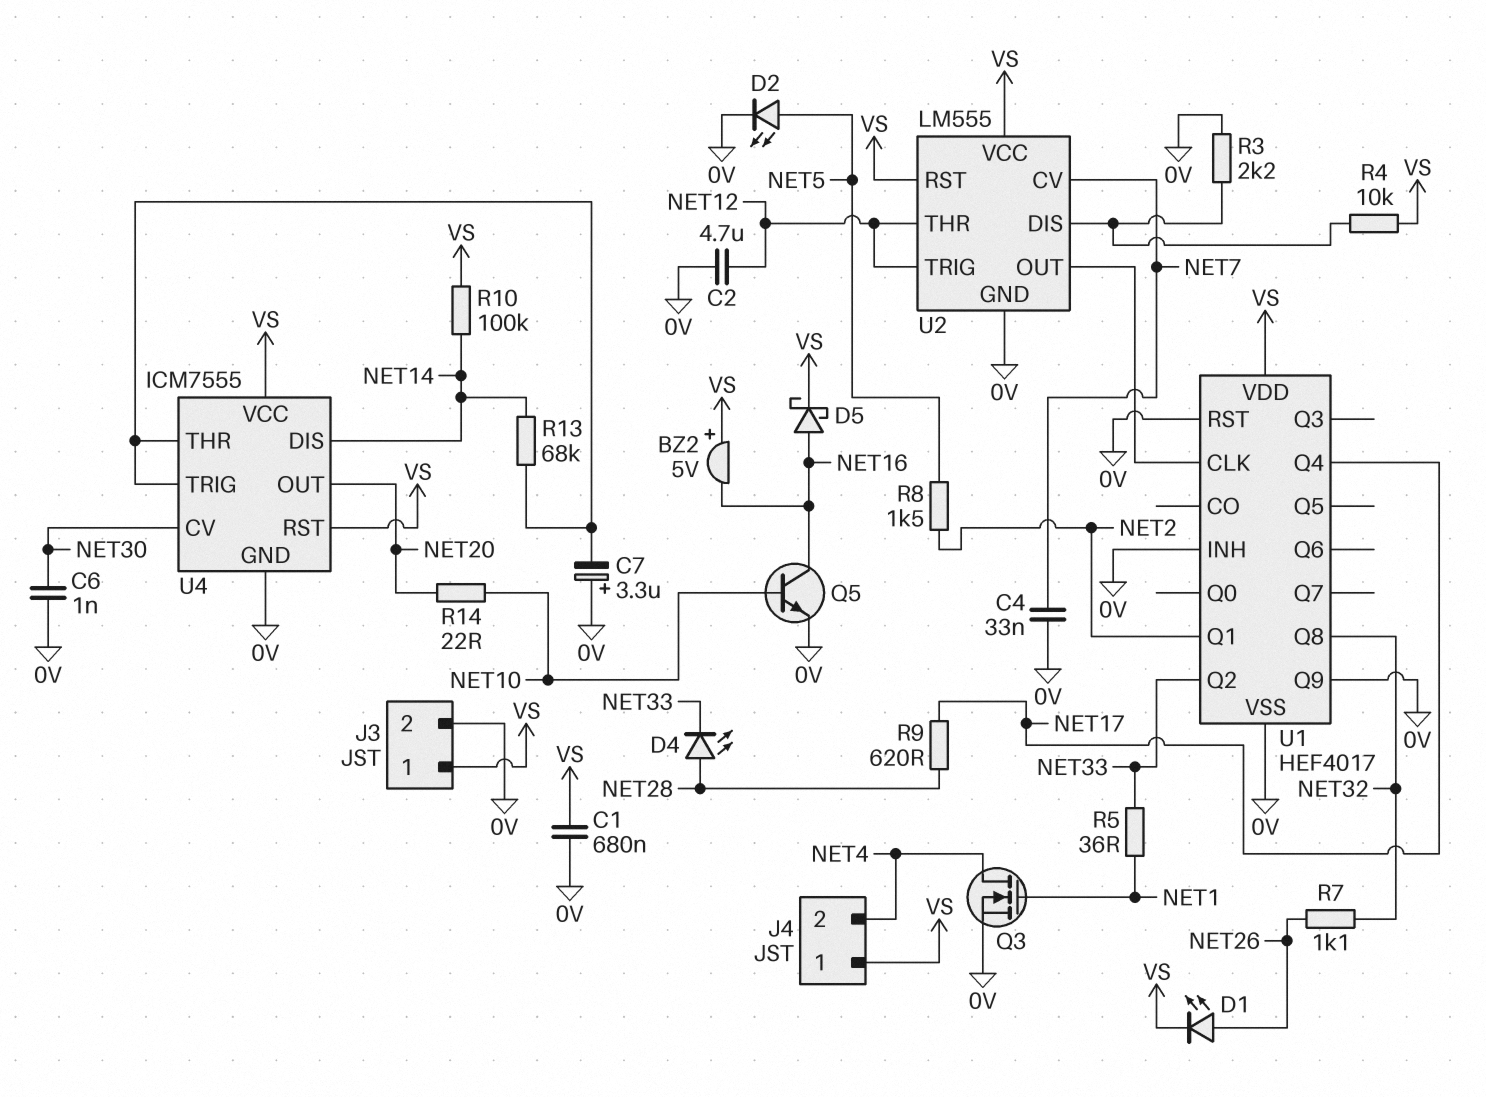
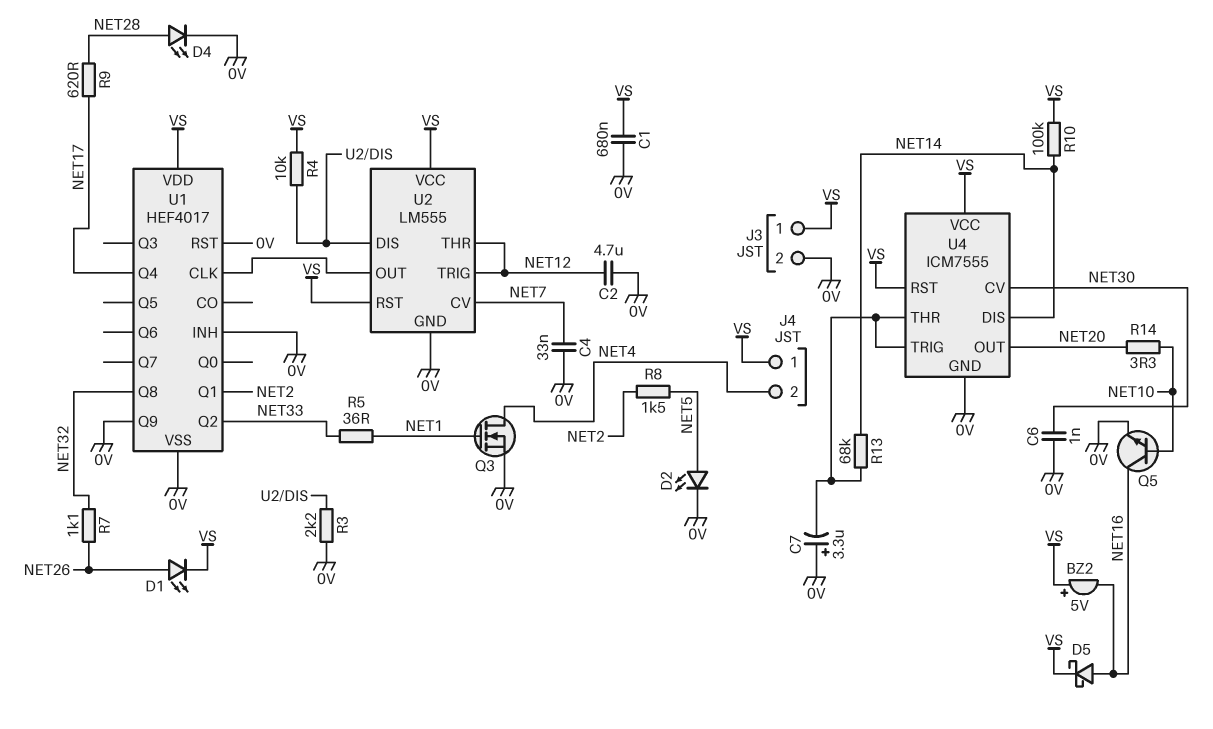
D4: LED (A NET28, K NET33) -> LED (A NET28, K 0V)
R14: 22 (NET10, NET20) -> 3.3 (NET10, NET20)

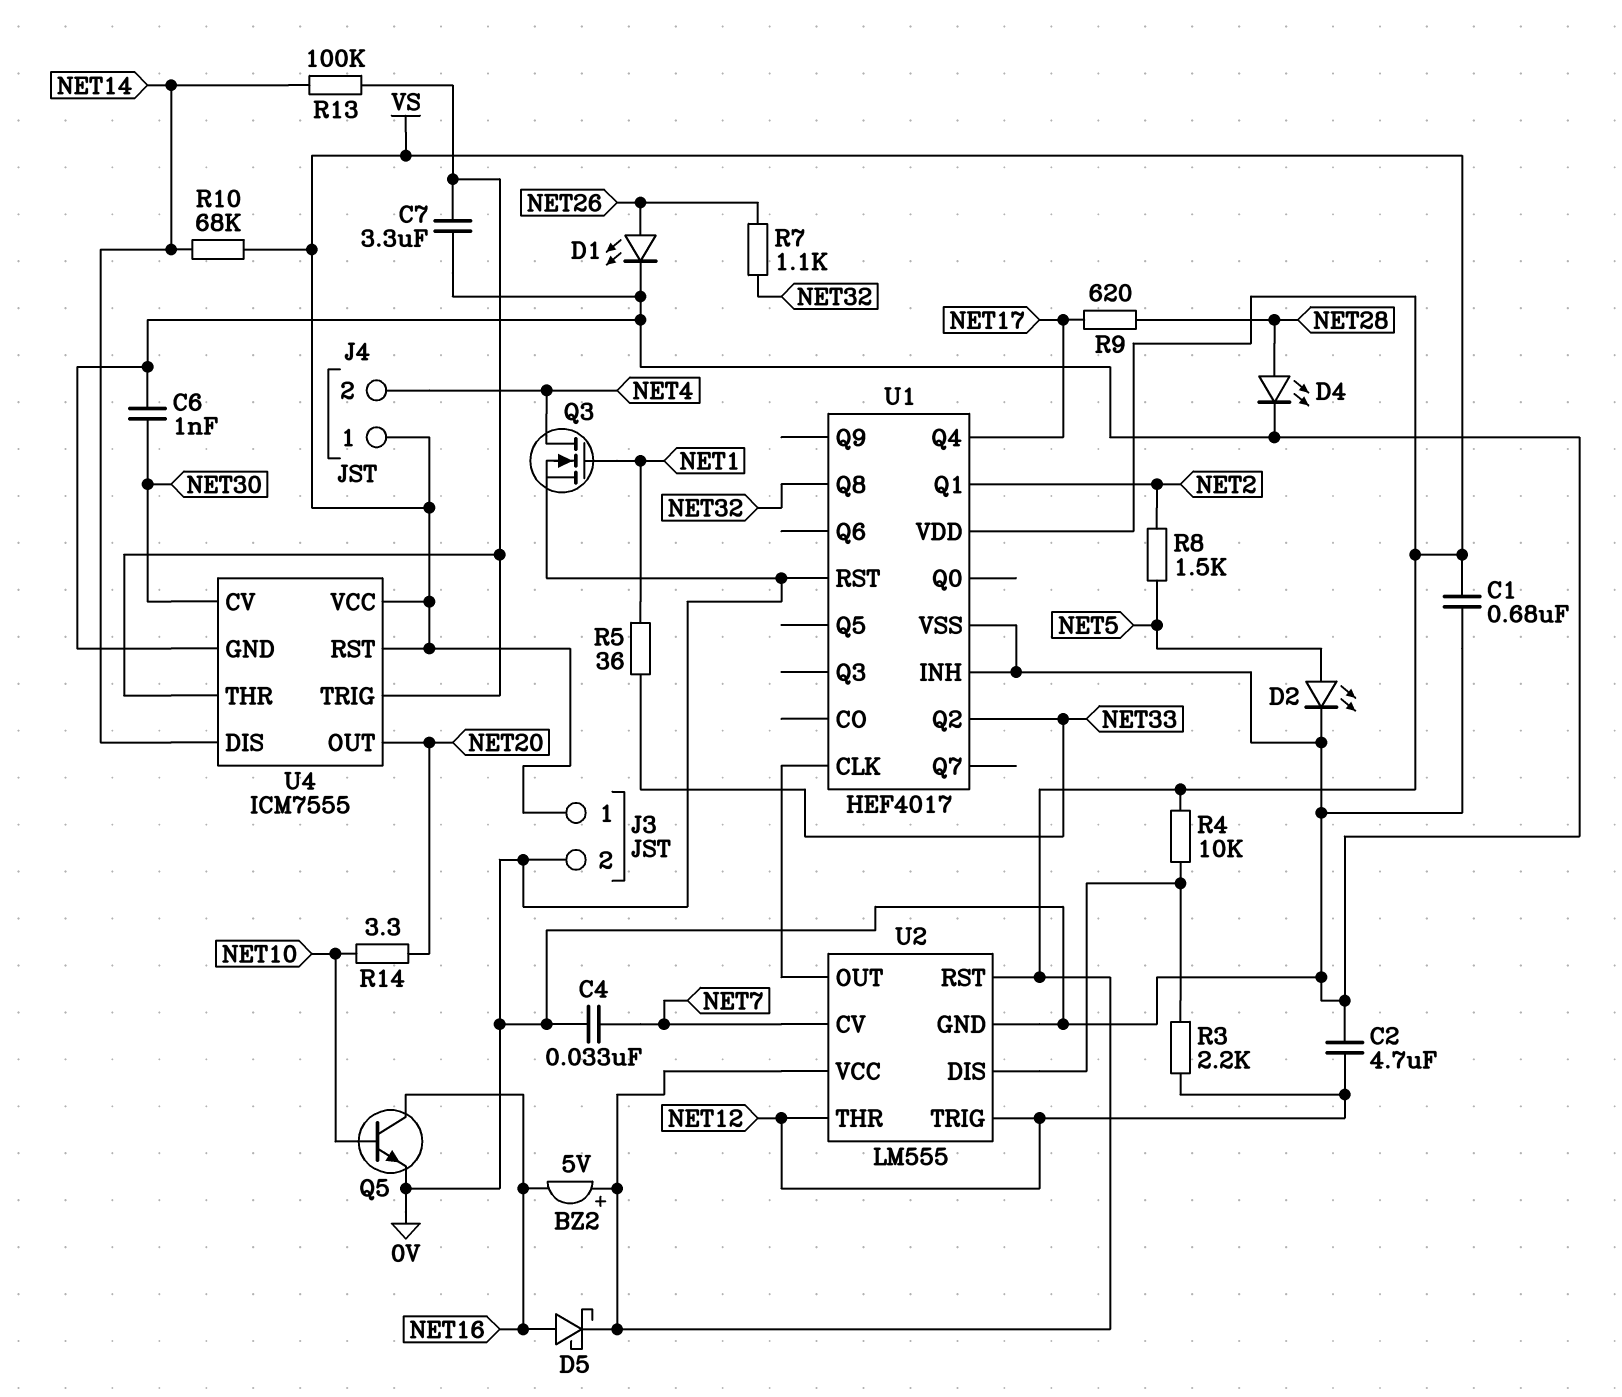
C7: 3.3uF (plus 0V, minus U4/THR) -> 3.3uF (0V, U4/THR)
D1: LED (A NET26, K VS) -> LED (A NET26, K 0V)
R3: 2.2k (0V, U2/DIS) -> 2.2k (NET12, U2/DIS)
R10: 100k (NET14, VS) -> 68k (NET14, VS)
R13: 68k (NET14, U4/THR) -> 100k (NET14, U4/THR)
U1 pin Q9: 0V -> none

